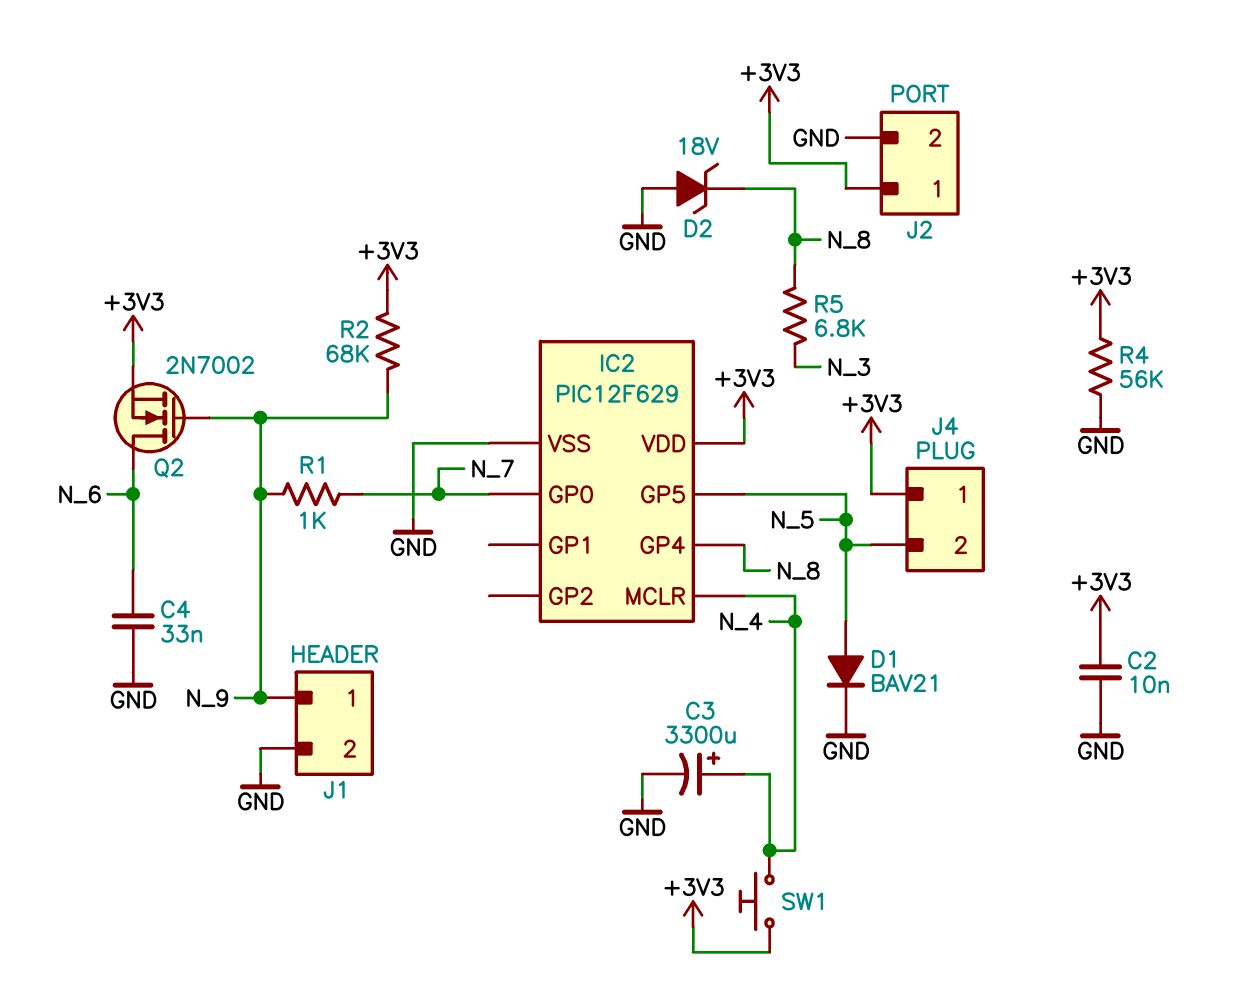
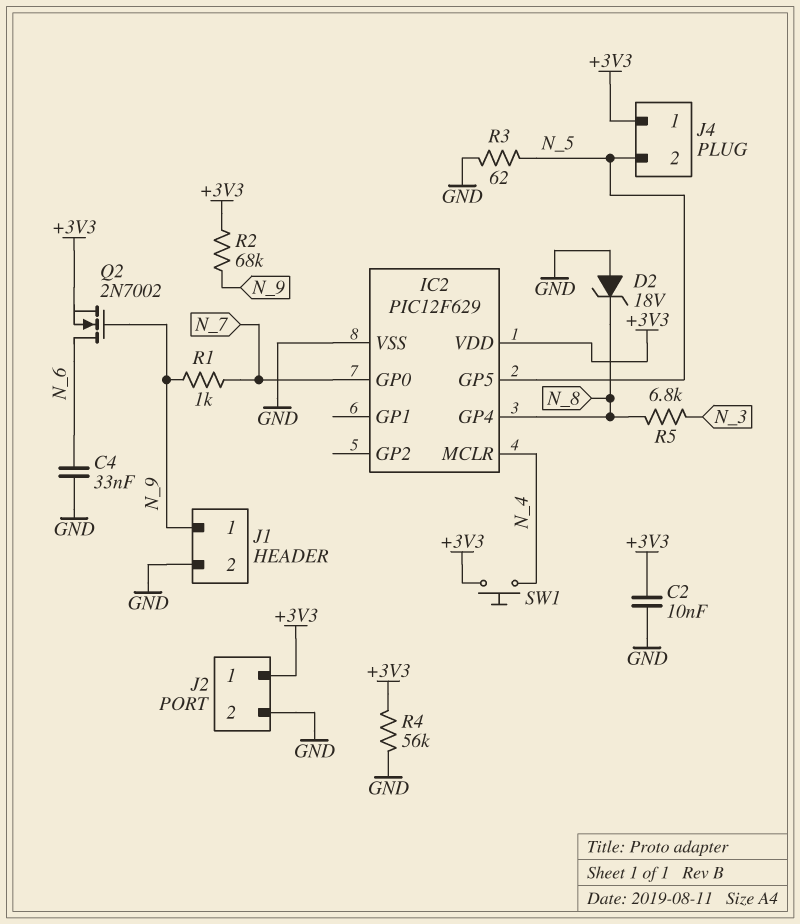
C3: 3300uF (plus N_4, minus GND) -> none
D1: diode BAV21 (A N_5, K GND) -> none
R3: none -> 62 (GND, N_5)

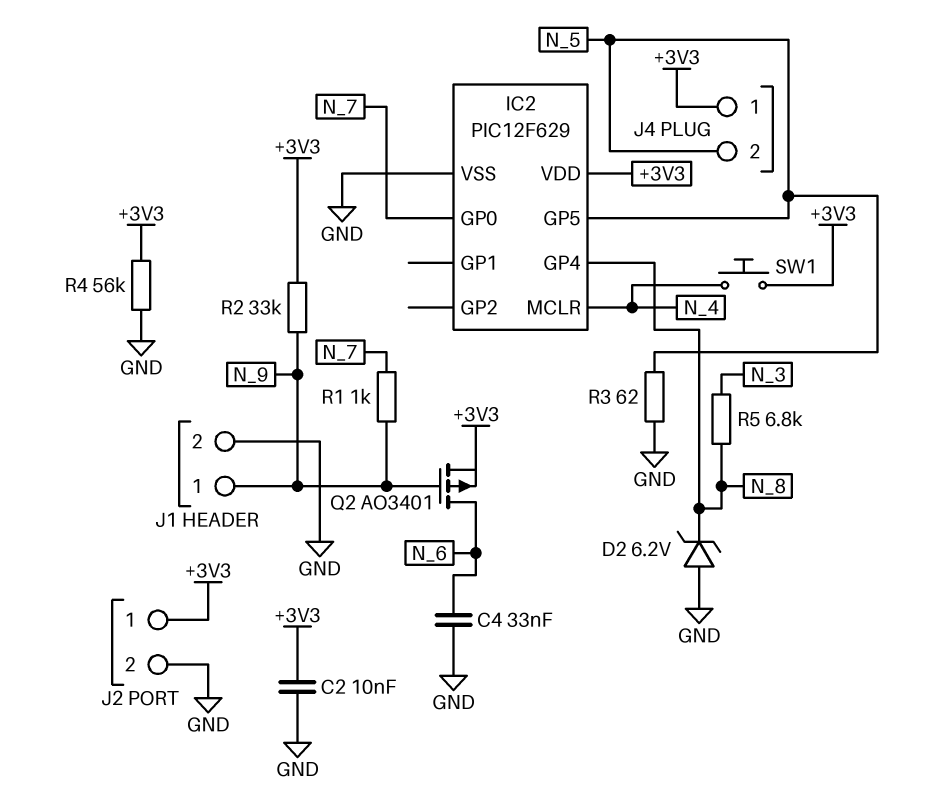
D2: zener 18V (A GND, K N_8) -> zener 6.2V (A GND, K N_8)
Q2: NMOS 2N7002 (G N_9, D N_6, S +3V3) -> PMOS AO3401 (G N_9, D N_6, S +3V3)
R2: 68k (+3V3, N_9) -> 33k (+3V3, N_9)

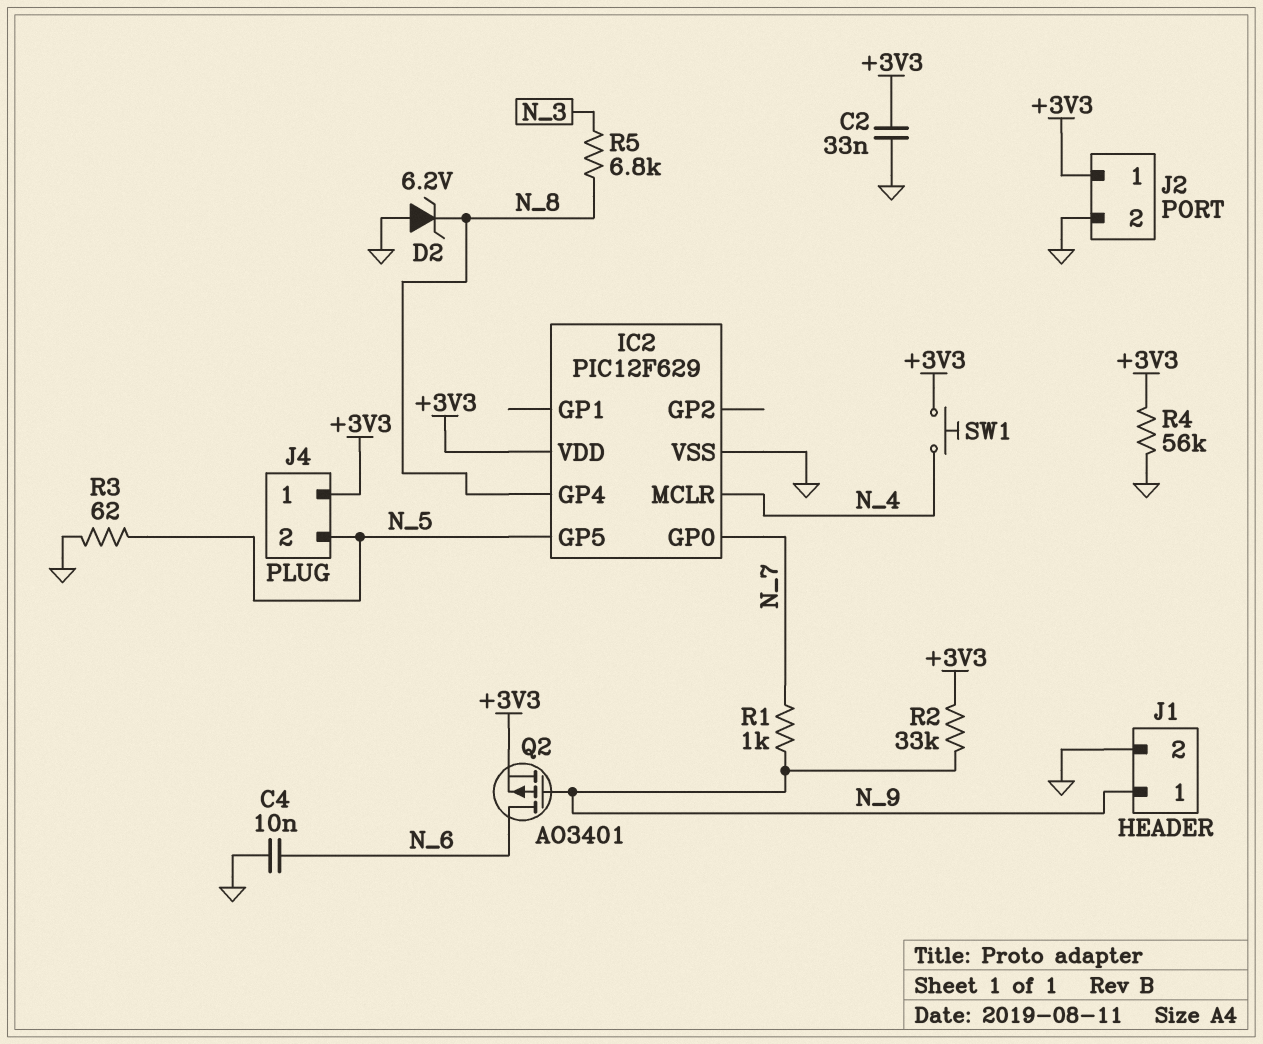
C2: 10nF (+3V3, GND) -> 33nF (+3V3, GND)
C4: 33nF (GND, N_6) -> 10nF (GND, N_6)

